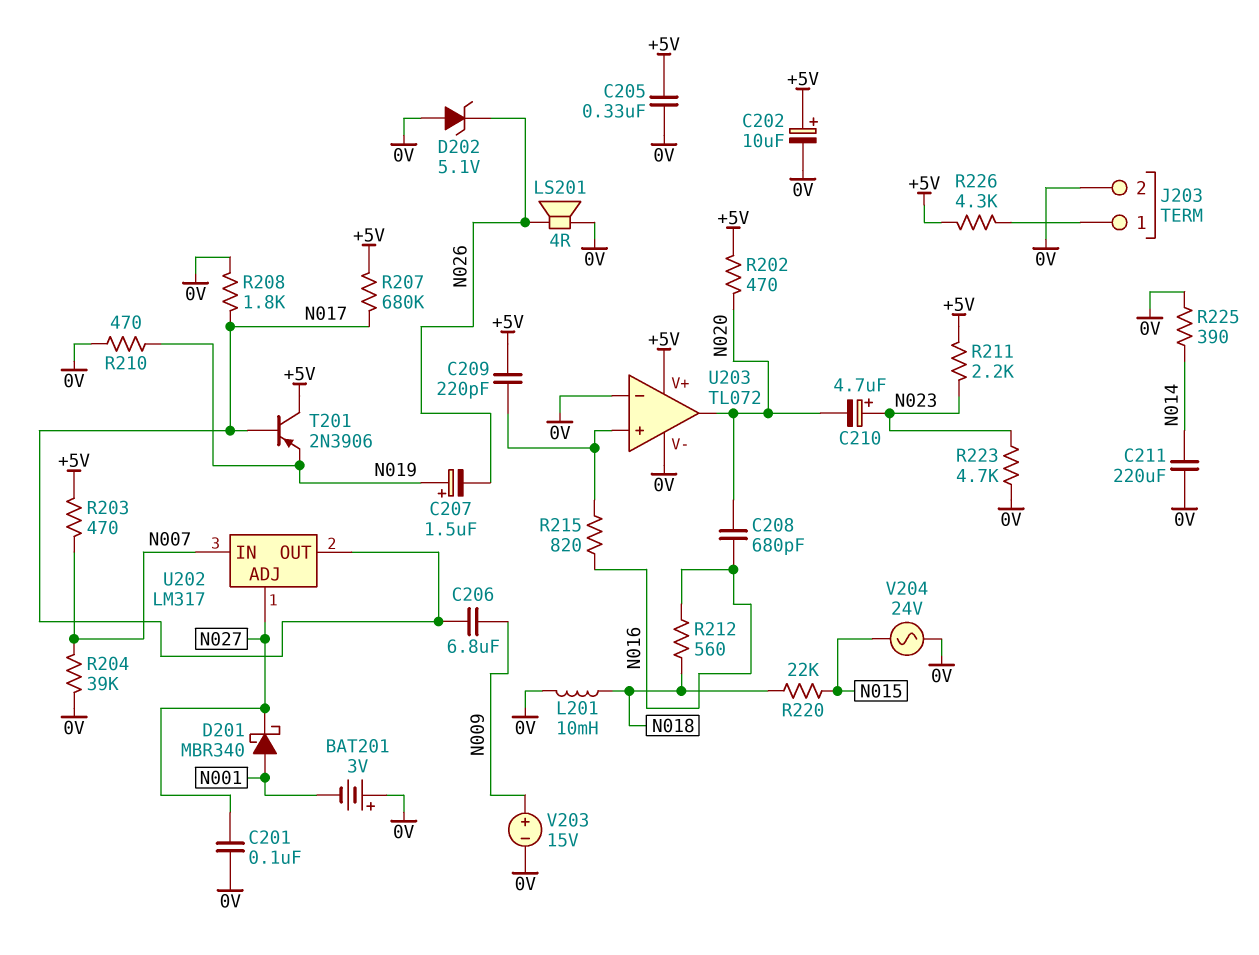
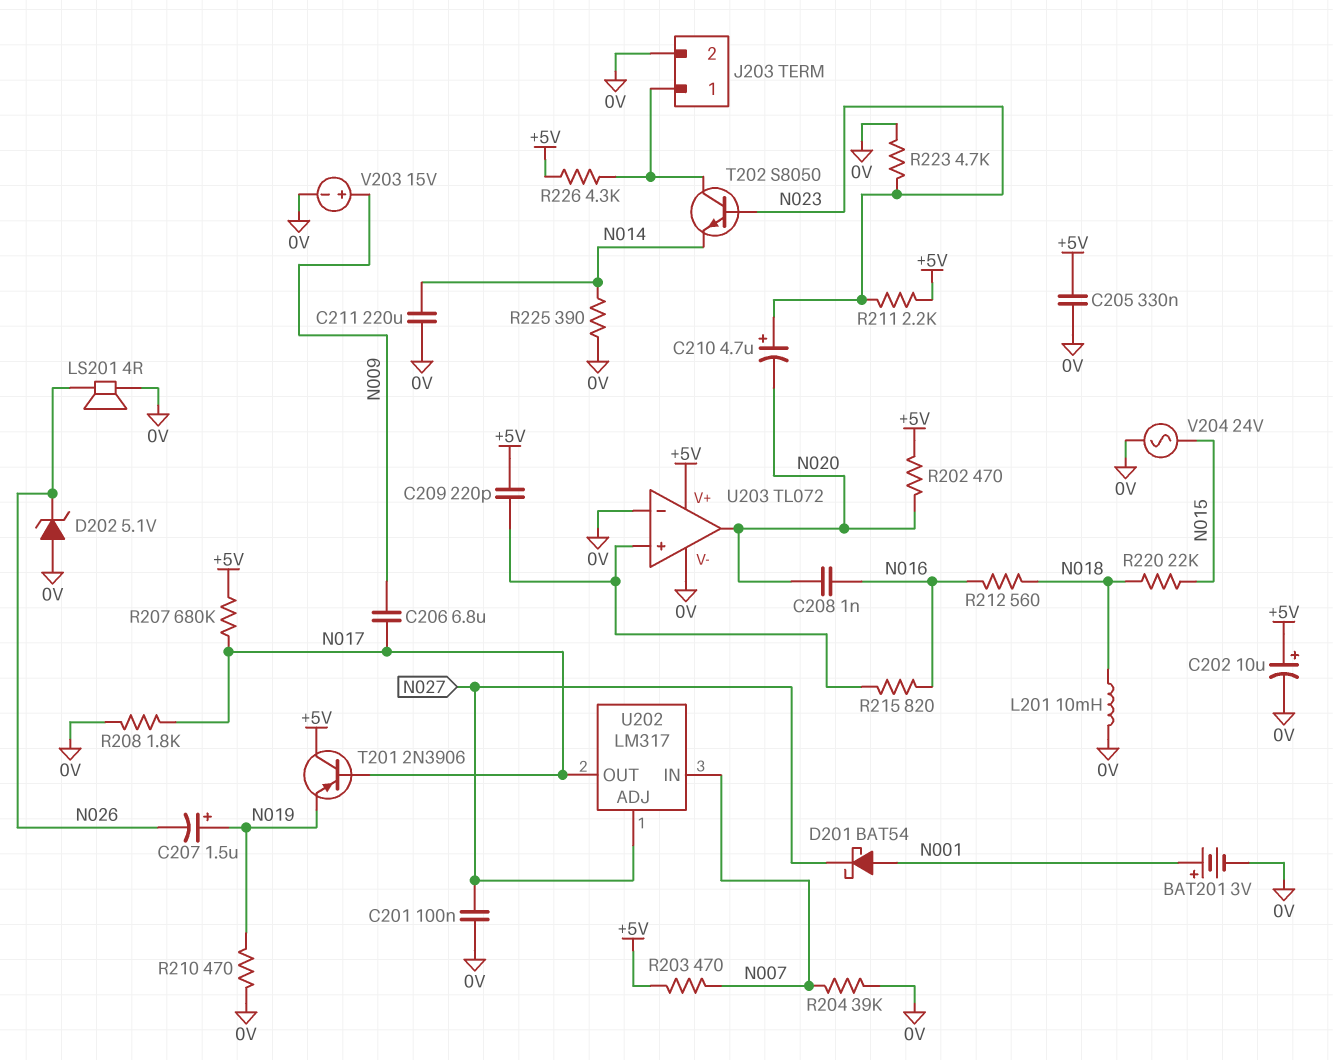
BAT201: 3V (plus 0V, minus N001) -> 3V (plus N001, minus 0V)
C208: 680pF (N016, N020) -> 1nF (N016, N020)
D201: schottky MBR340 (A N001, K N027) -> schottky BAT54 (A N001, K N027)
T202: none -> NPN S8050 (B N023, C J203/1, E N014)

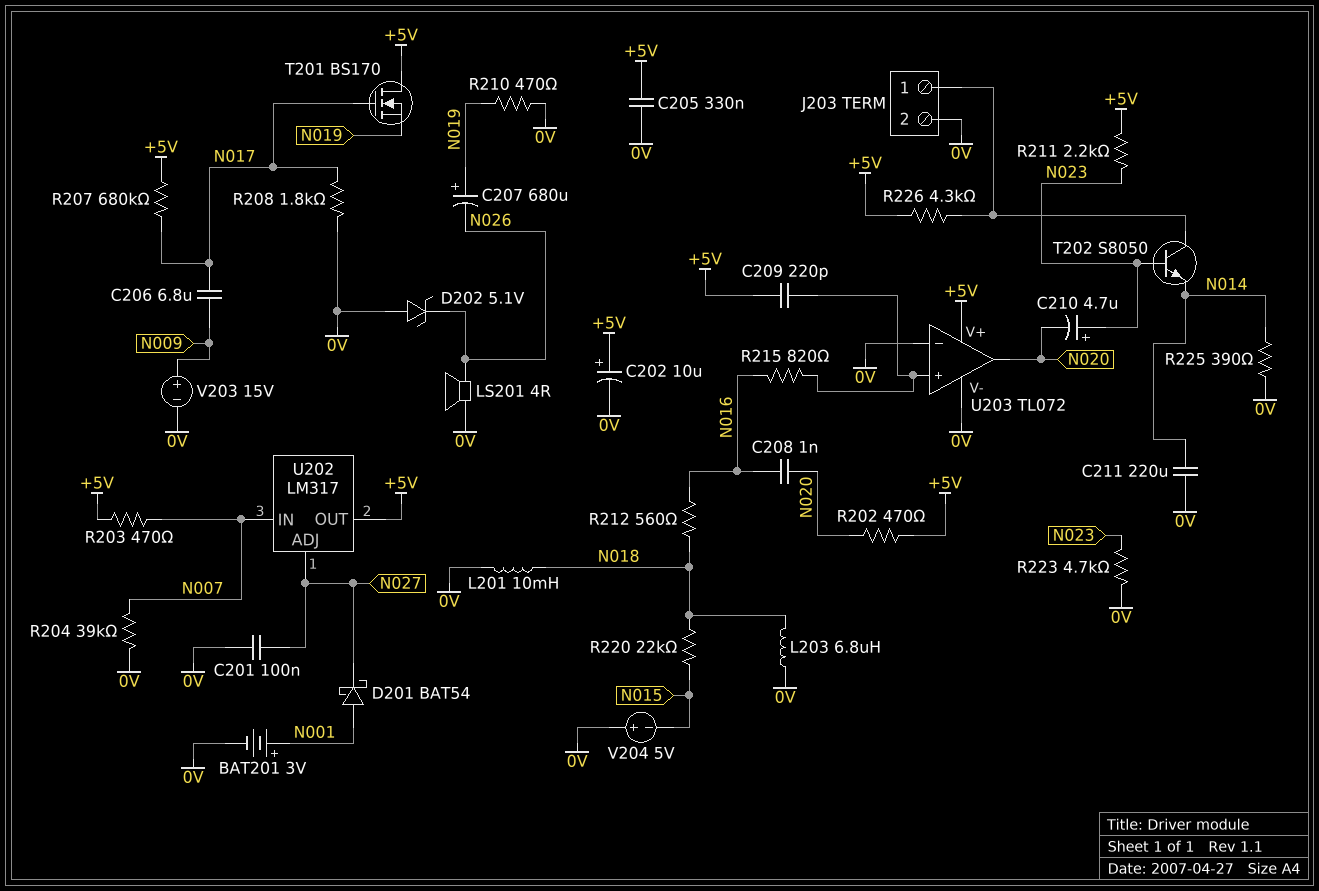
C207: 1.5uF (plus N019, minus N026) -> 680uF (plus N019, minus N026)
L203: none -> 6.8uH (0V, N018)
T201: PNP 2N3906 (B N017, C +5V, E N019) -> NMOS BS170 (G N017, D +5V, S N019)
U202 pin OUT: N017 -> +5V
V204: AC 24V (0V, N015) -> 5V (plus 0V, minus N015)

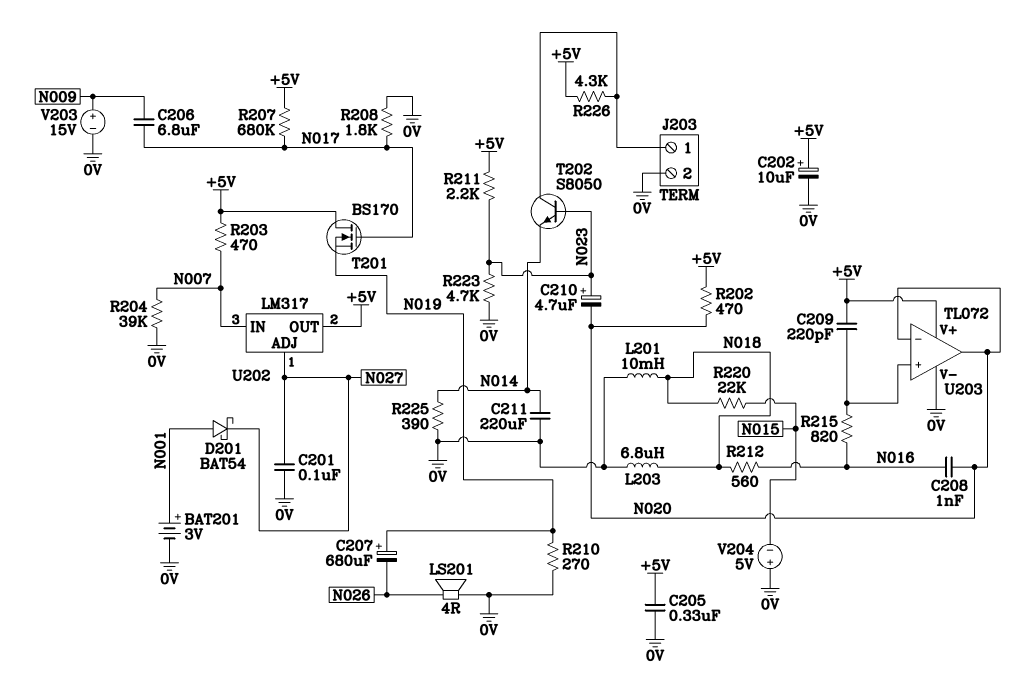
D202: zener 5.1V (A 0V, K N026) -> none
R210: 470 (0V, N019) -> 270 (0V, N019)
U203 pin in-: 0V -> N020

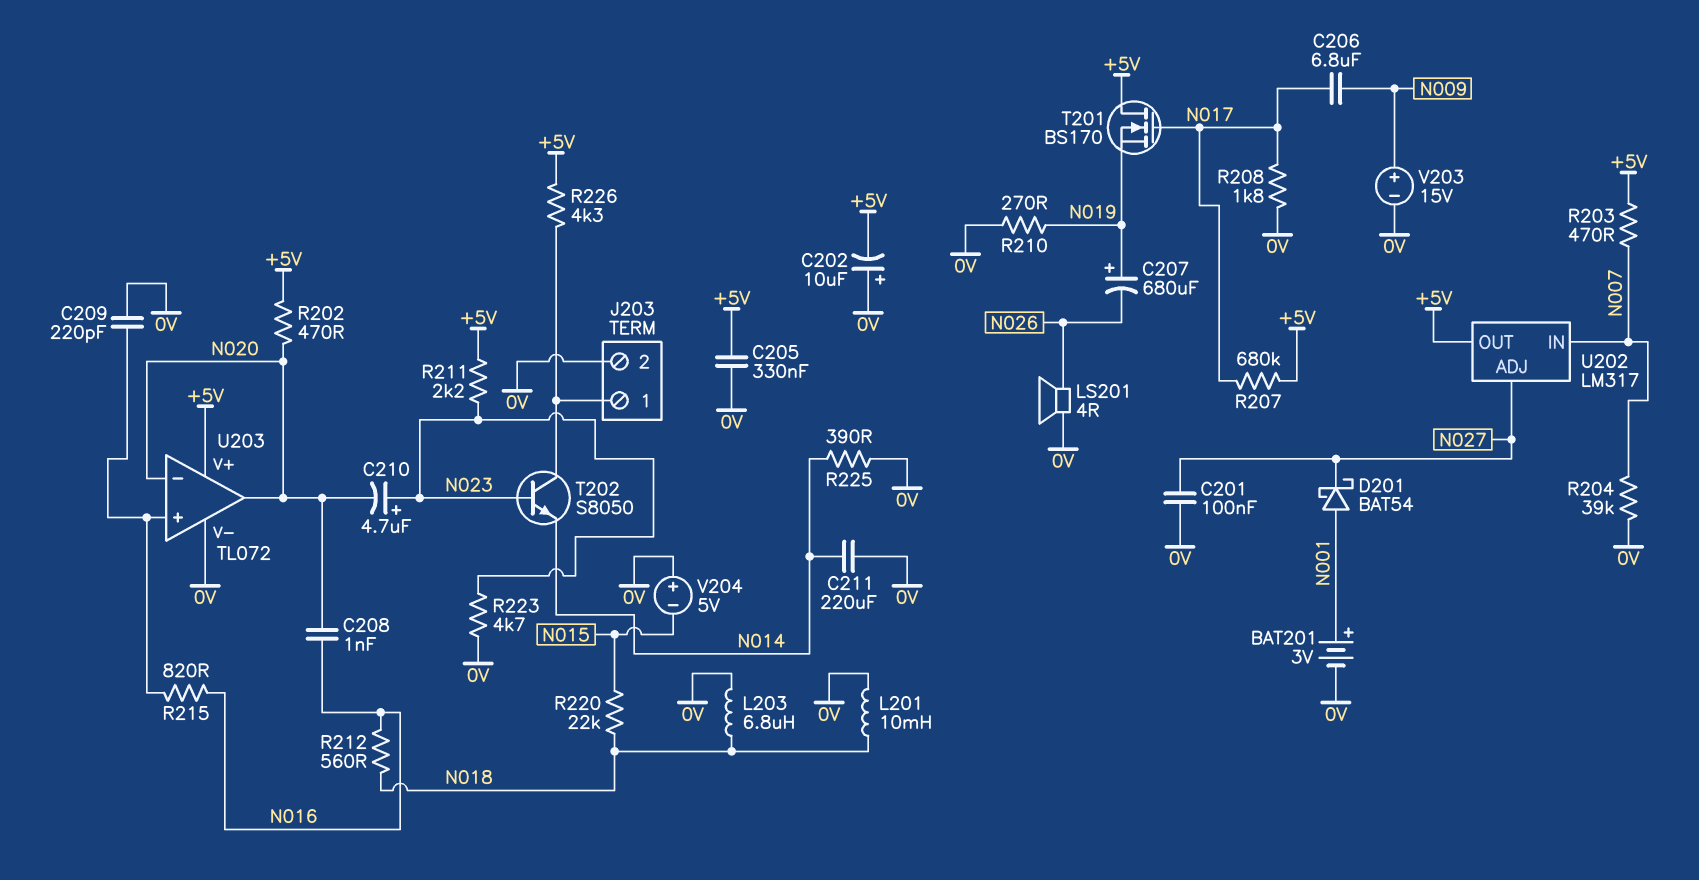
C202: 10uF (plus +5V, minus 0V) -> 10uF (plus 0V, minus +5V)
C209: 220pF (+5V, U203/in+) -> 220pF (0V, U203/in+)

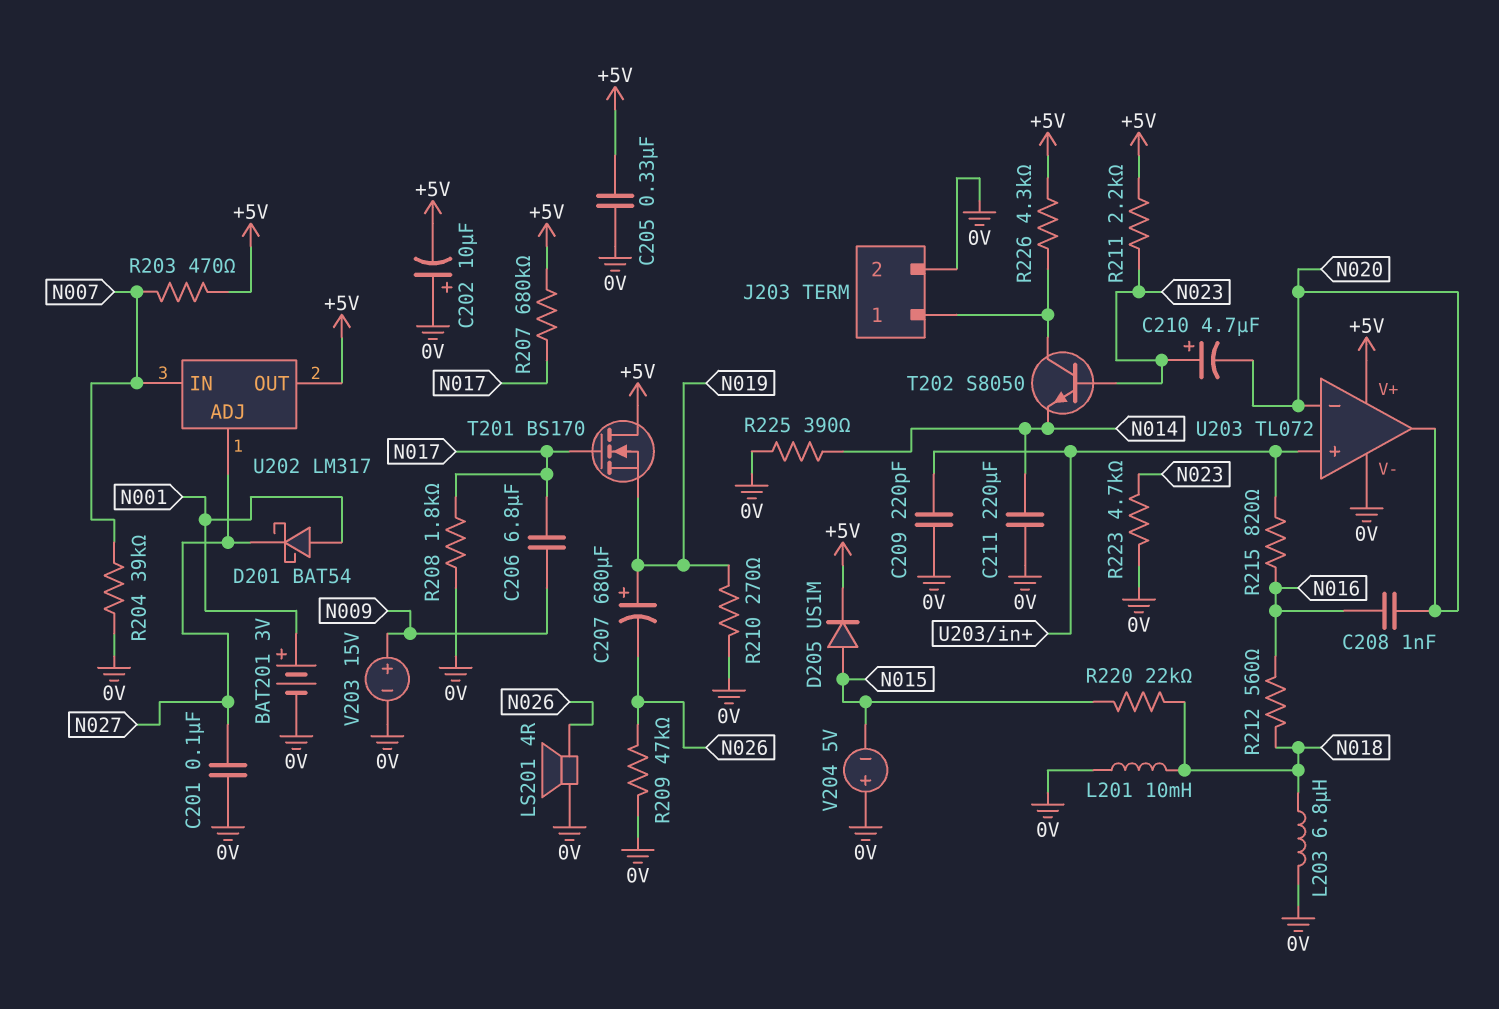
D205: none -> diode US1M (A N015, K +5V)
R202: 470 (+5V, N020) -> none
R209: none -> 47k (0V, N026)

